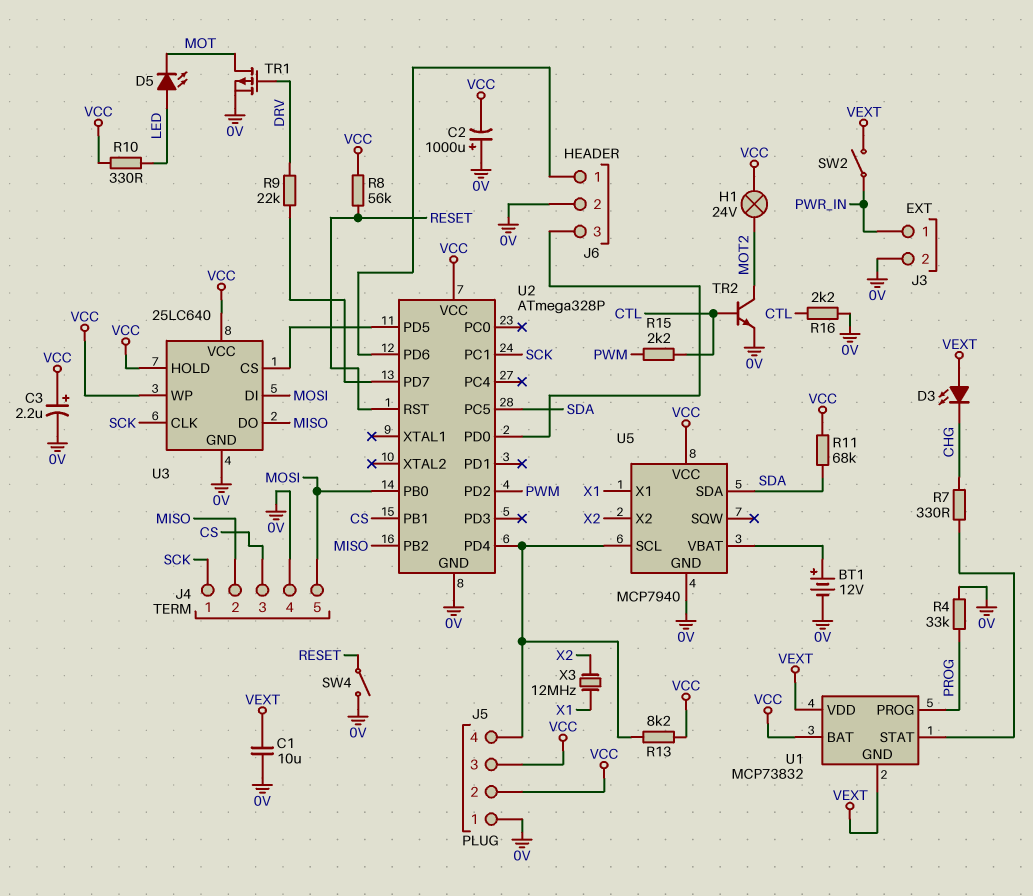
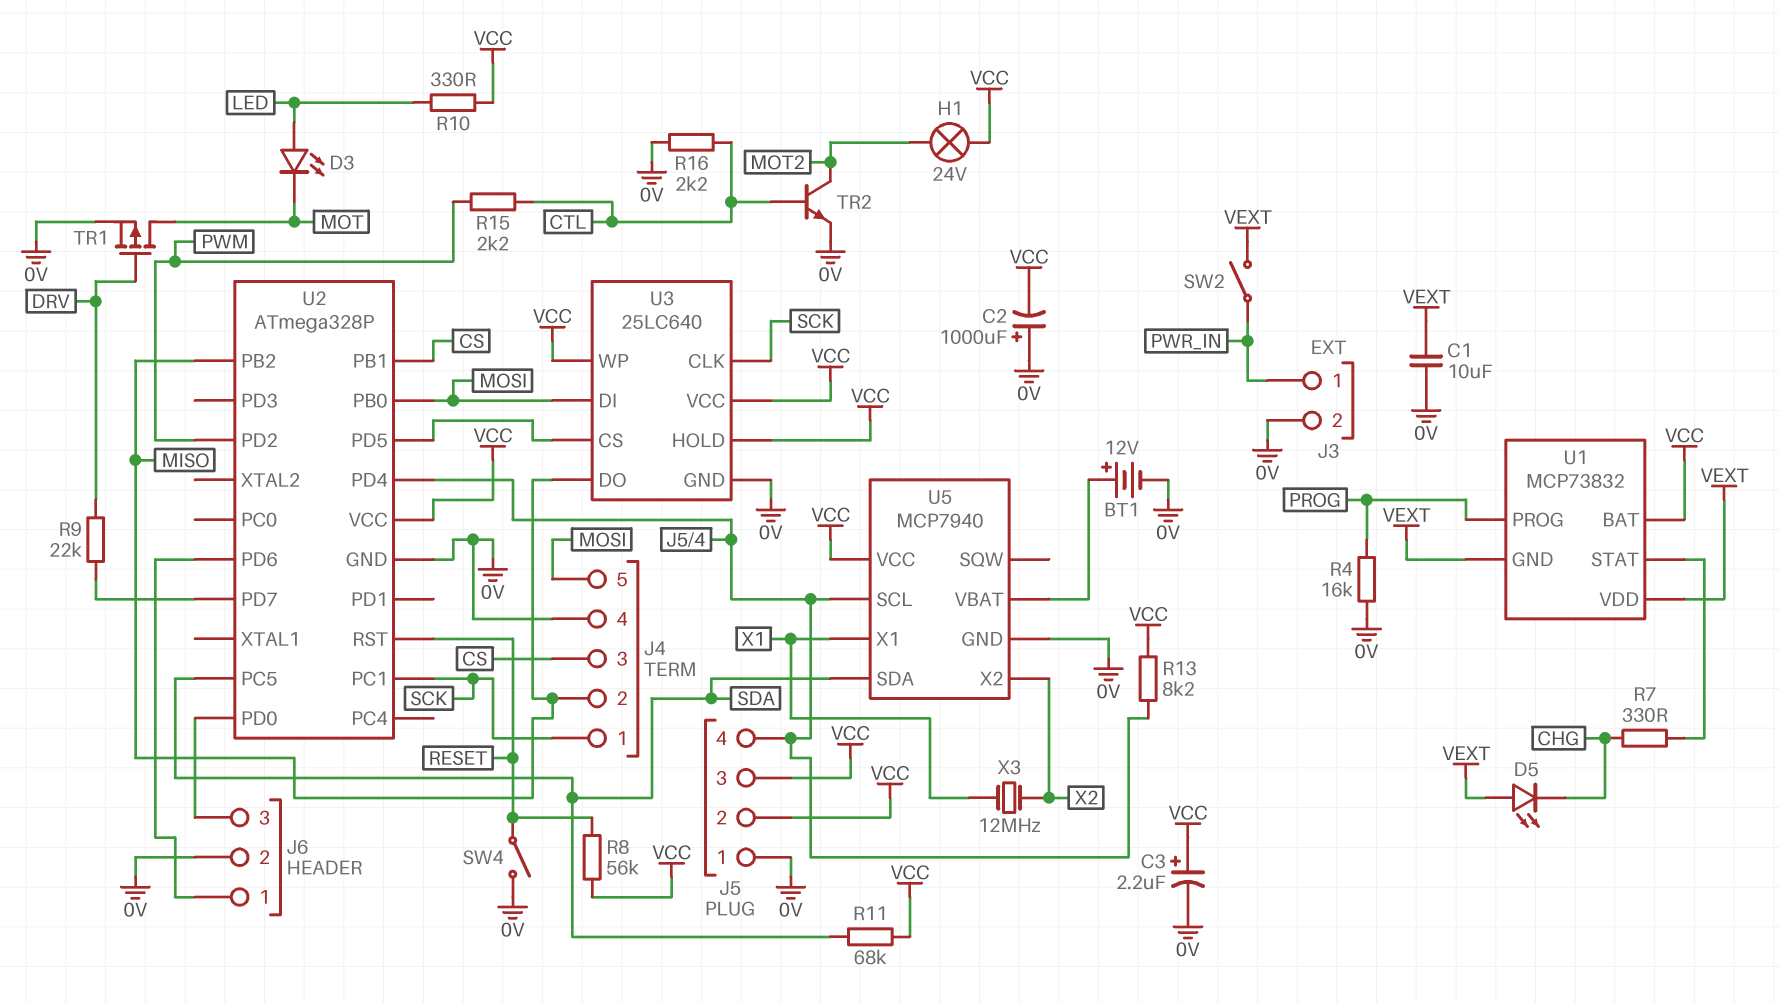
D3: LED (A VEXT, K CHG) -> LED (A LED, K MOT)
D5: LED (A LED, K MOT) -> LED (A VEXT, K CHG)
R4: 33k (0V, PROG) -> 16k (0V, PROG)

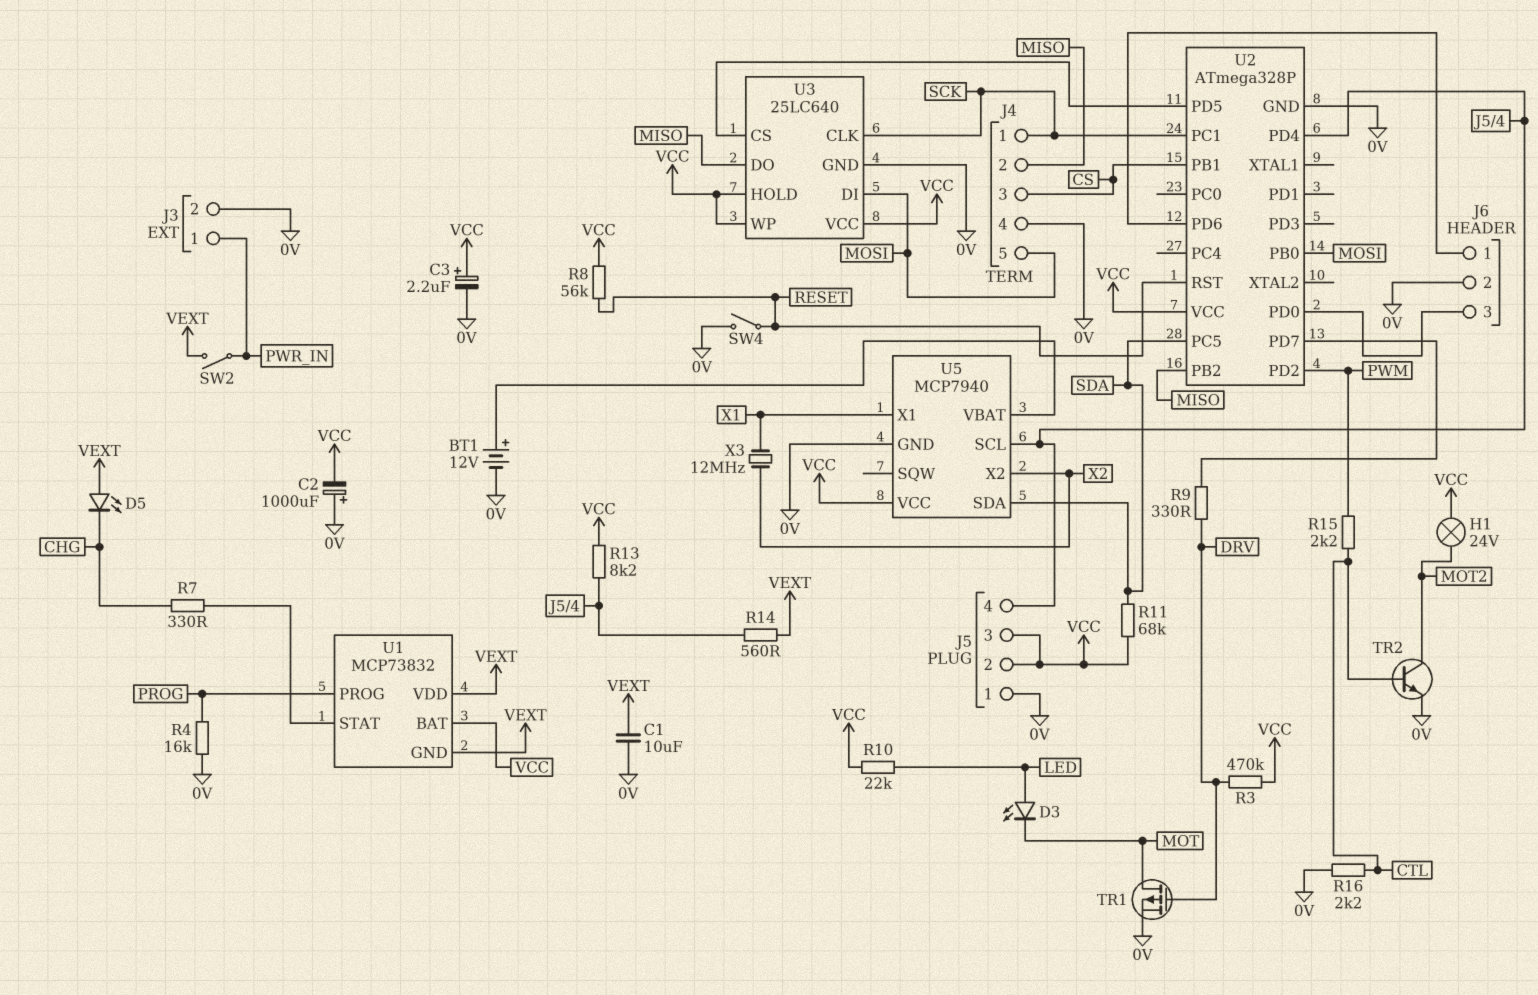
R3: none -> 470k (DRV, VCC)
R9: 22k (DRV, U2/PD7) -> 330 (DRV, U2/PD7)
R10: 330 (LED, VCC) -> 22k (LED, VCC)
R14: none -> 560 (J5/4, VEXT)

